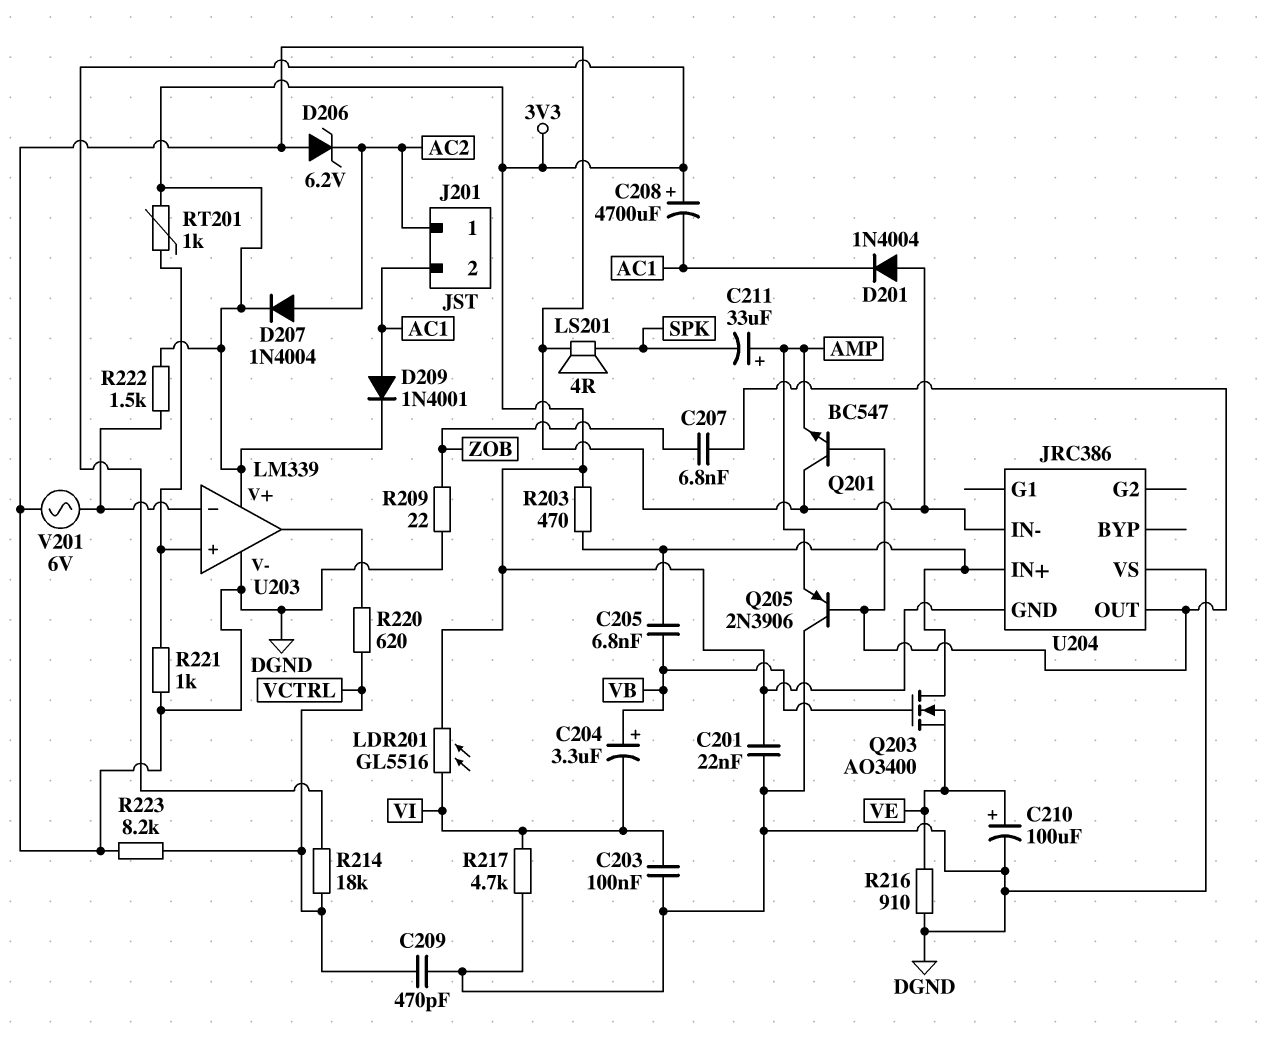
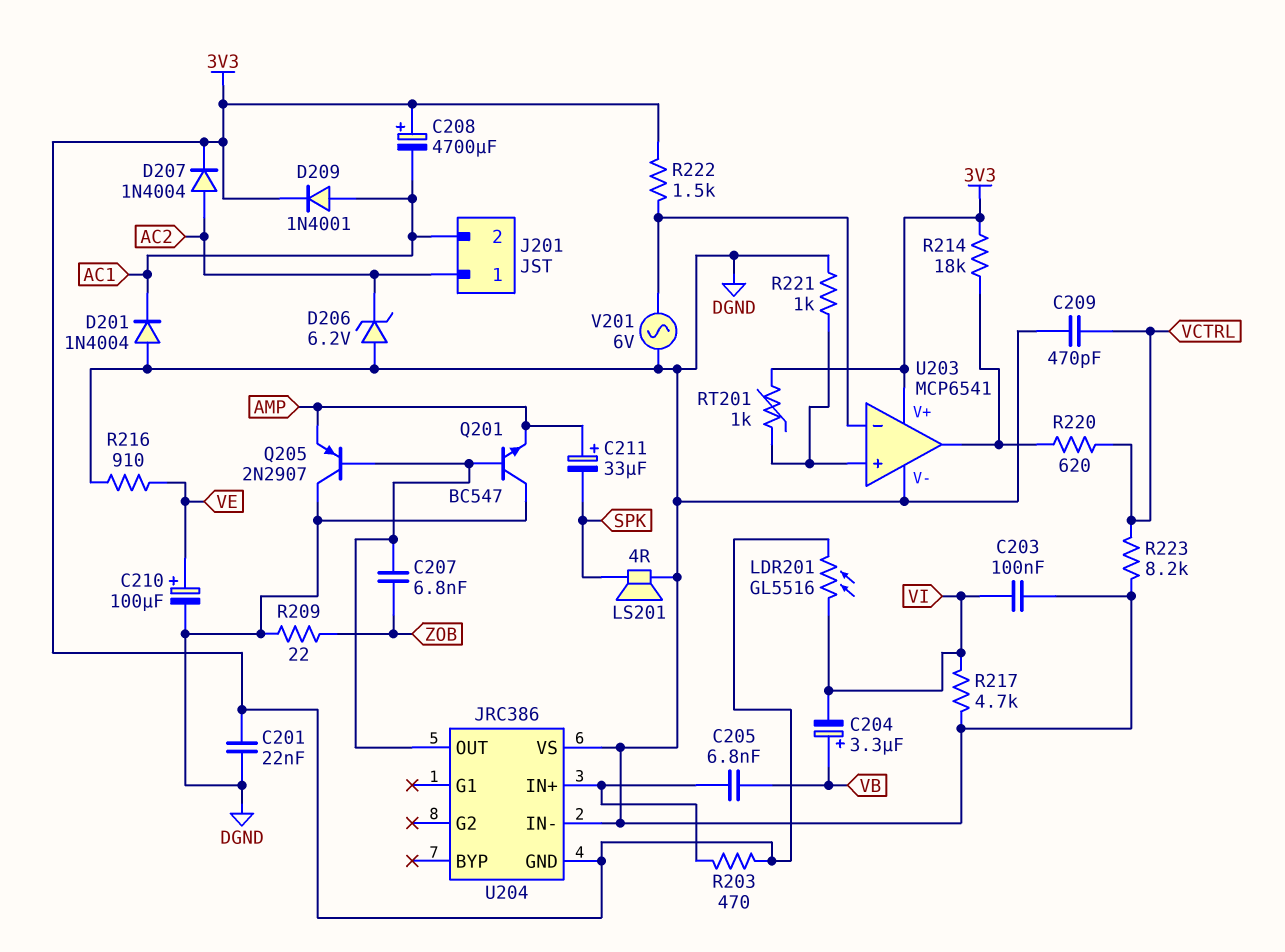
Q203: NMOS AO3400 (G VB, D U204/IN+, S VE) -> none
Q205: PNP 2N3906 (B U204/OUT, C DGND, E AMP) -> PNP 2N2907 (B U204/OUT, C DGND, E AMP)
R214: 18k (3V3, VCTRL) -> 18k (3V3, U203/out)
U203: LM339 -> MCP6541

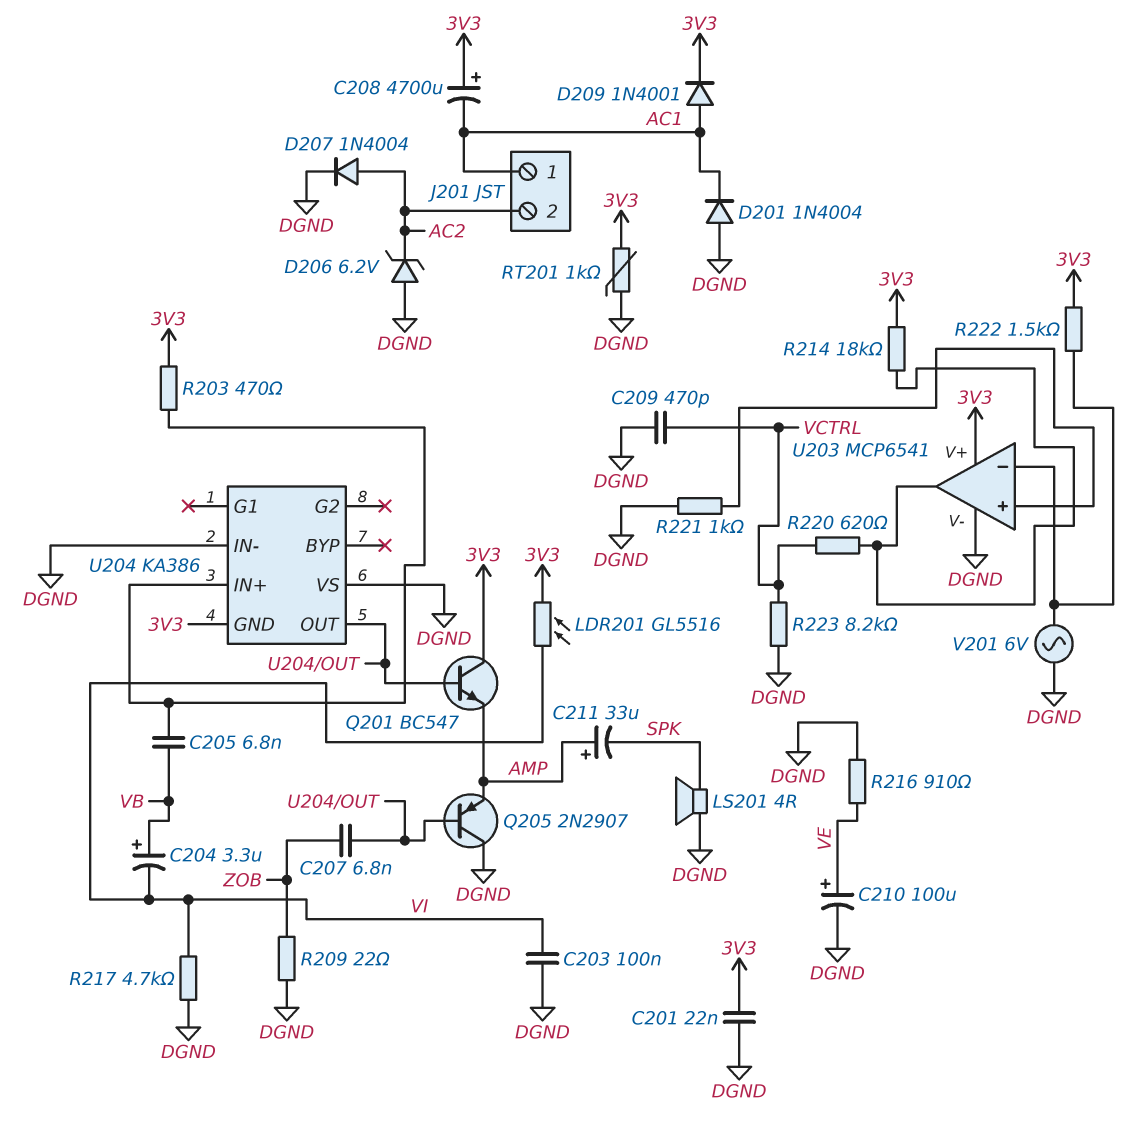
D207: diode 1N4004 (A AC2, K 3V3) -> diode 1N4004 (A AC2, K DGND)
J201 pin 1: AC2 -> AC1
J201 pin 2: AC1 -> AC2
Q201: NPN BC547 (B U204/OUT, C DGND, E AMP) -> NPN BC547 (B U204/OUT, C 3V3, E AMP)
RT201: 1k (3V3, U203/in+) -> 1k (3V3, DGND)
U204: JRC386 -> KA386

